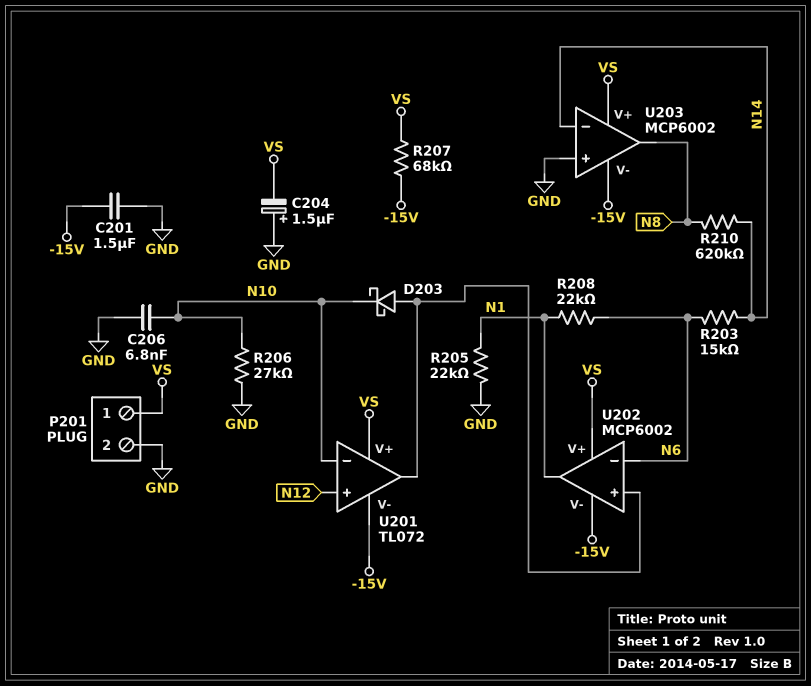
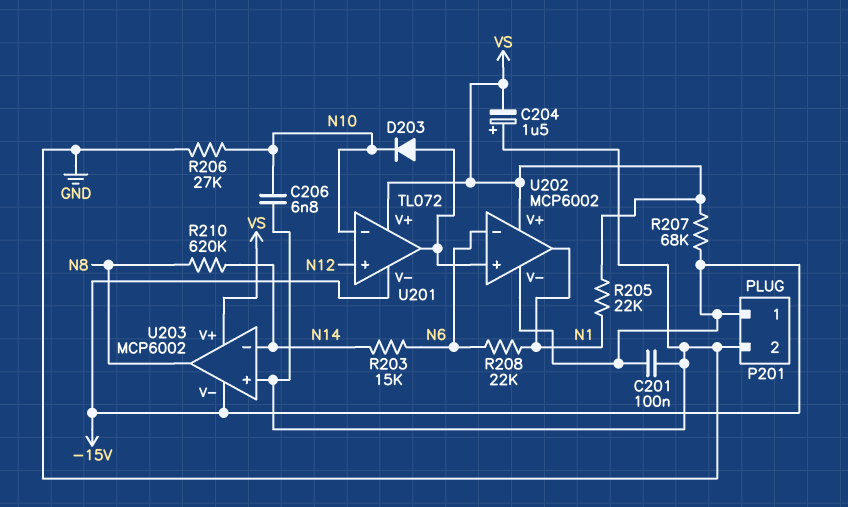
C201: 1.5uF (-15V, GND) -> 100nF (-15V, GND)
D203: schottky (A U201/out, K N10) -> diode (A U201/out, K N10)
P201 pin 1: VS -> -15V
R205: 22k (GND, N1) -> 22k (N1, VS)

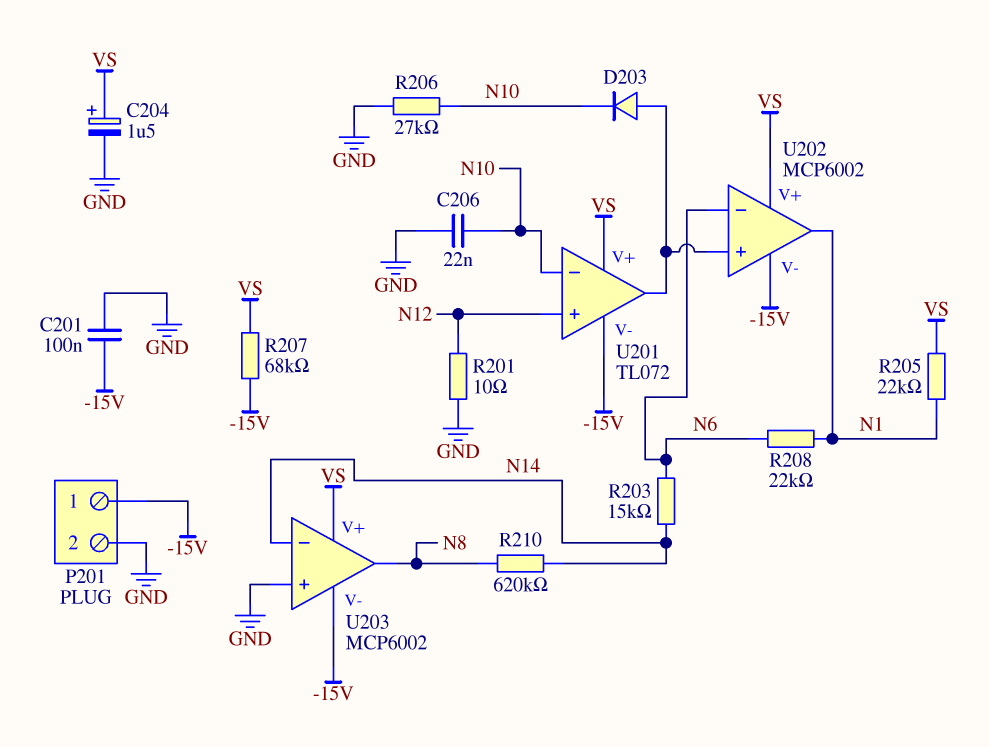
C204: 1.5uF (plus GND, minus VS) -> 1.5uF (plus VS, minus GND)
C206: 6.8nF (GND, N10) -> 22nF (GND, N10)
R201: none -> 10 (GND, N12)

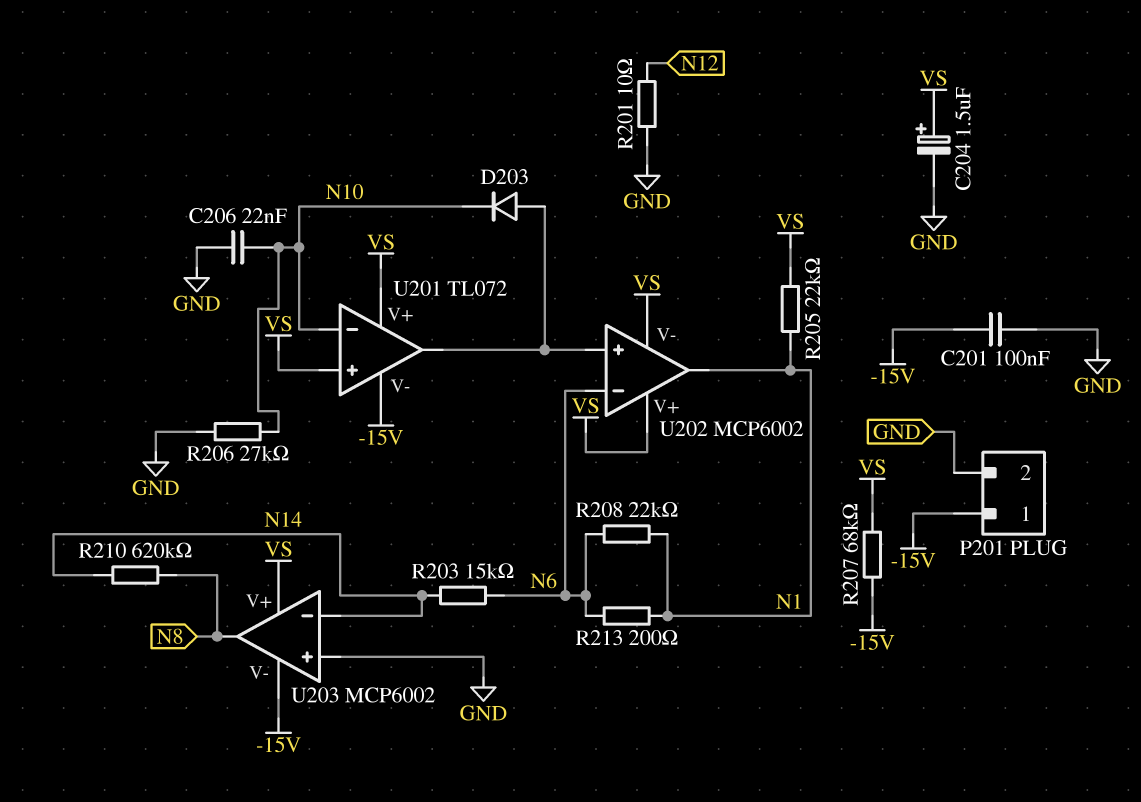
R213: none -> 200 (N1, N6)
U201 pin in+: N12 -> VS
U202 pin V-: -15V -> VS

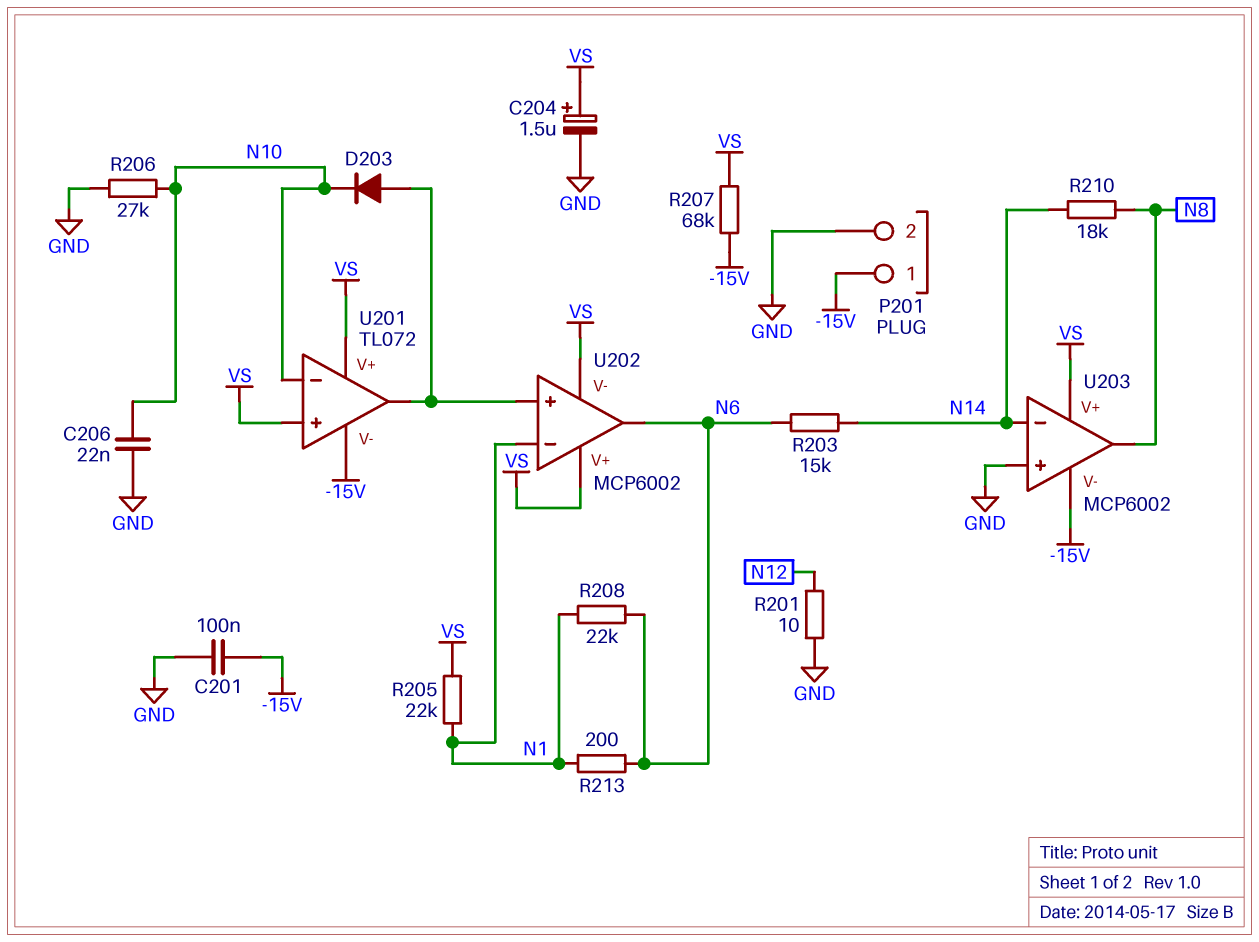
R210: 620k (N8, N14) -> 18k (N8, N14)
U202 pin in-: N6 -> N1
U202 pin out: N1 -> N6

